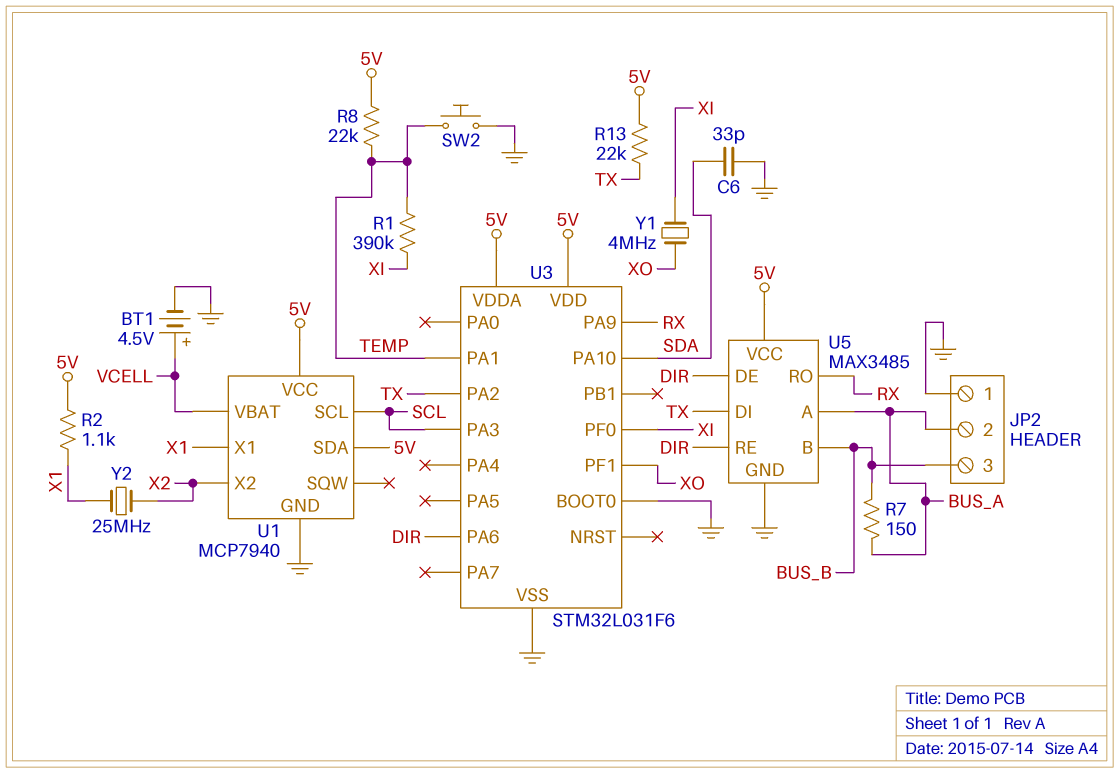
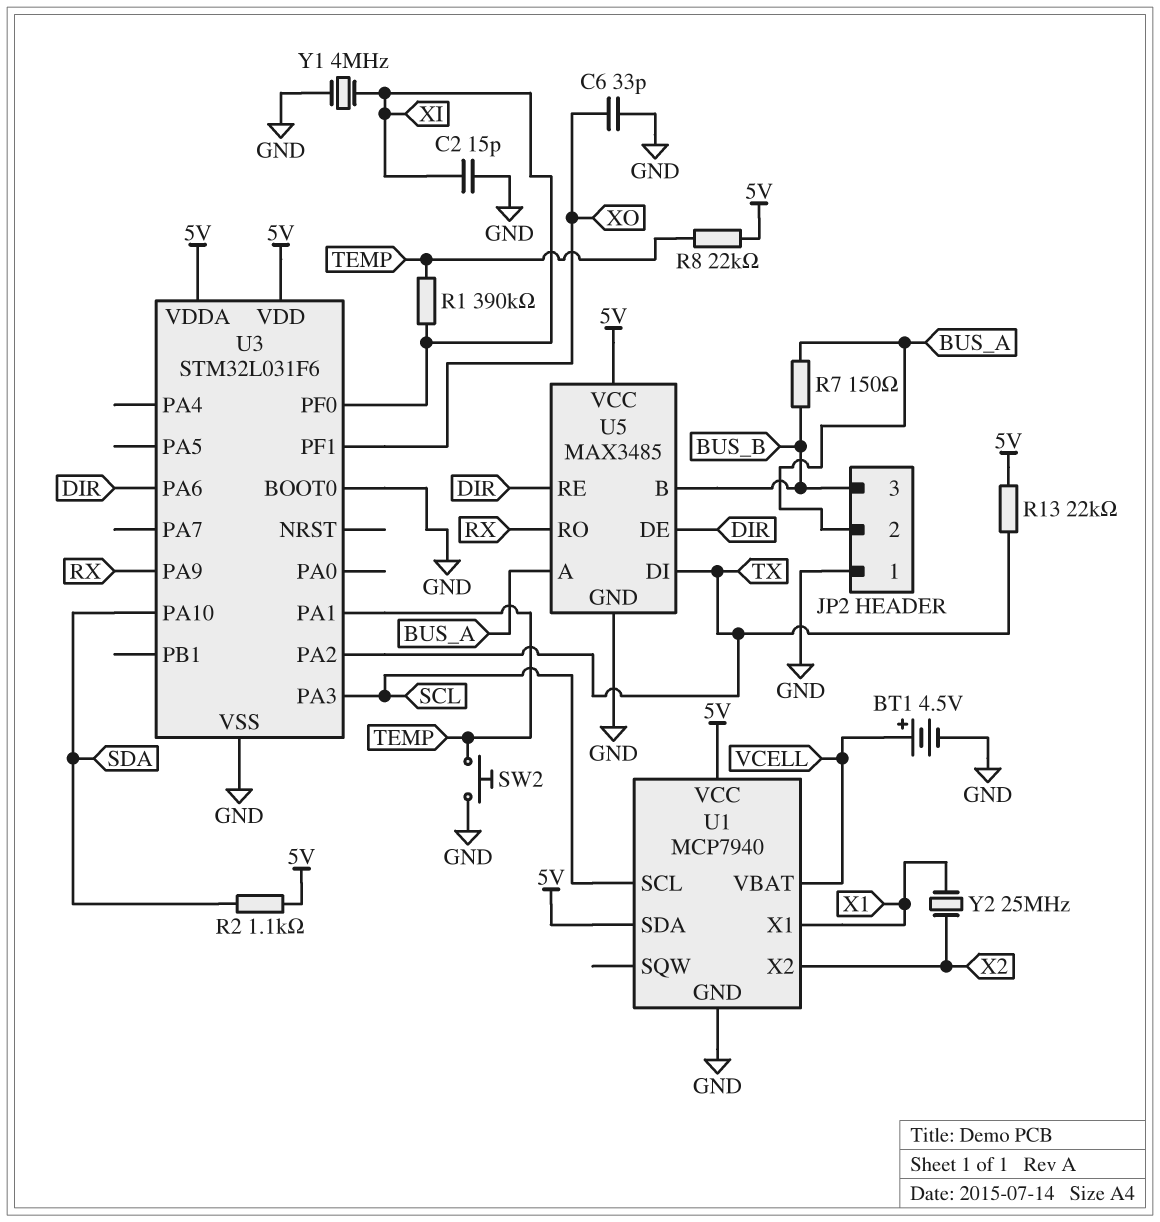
C2: none -> 15pF (GND, XI)
C6: 33pF (GND, SDA) -> 33pF (GND, XO)
R2: 1.1k (5V, X1) -> 1.1k (5V, SDA)
Y1: 4MHz (XI, XO) -> 4MHz (GND, XI)

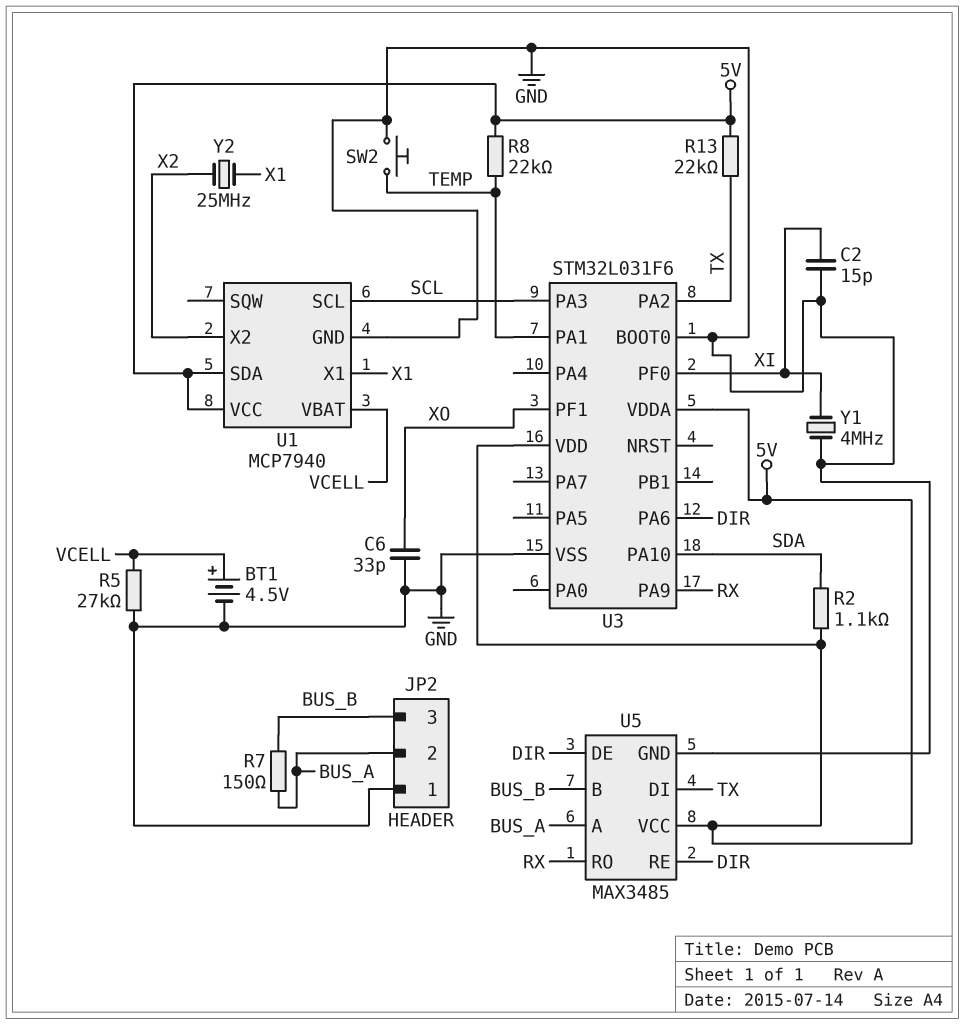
R1: 390k (TEMP, XI) -> none
R5: none -> 27k (GND, VCELL)

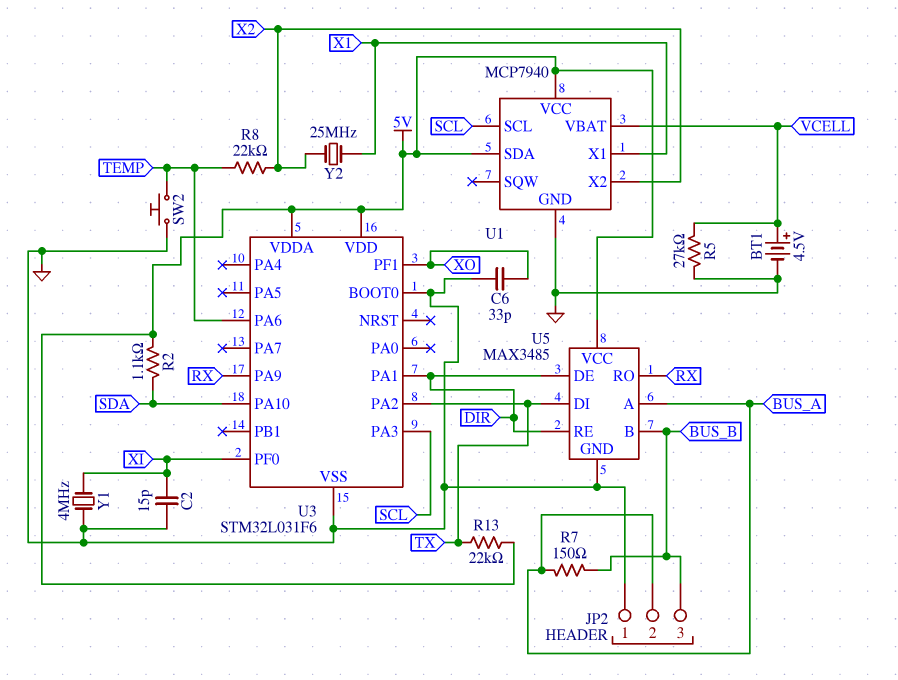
R8: 22k (5V, TEMP) -> 22k (TEMP, X2)
U3 pin PA1: TEMP -> DIR
U3 pin PA6: DIR -> TEMP

